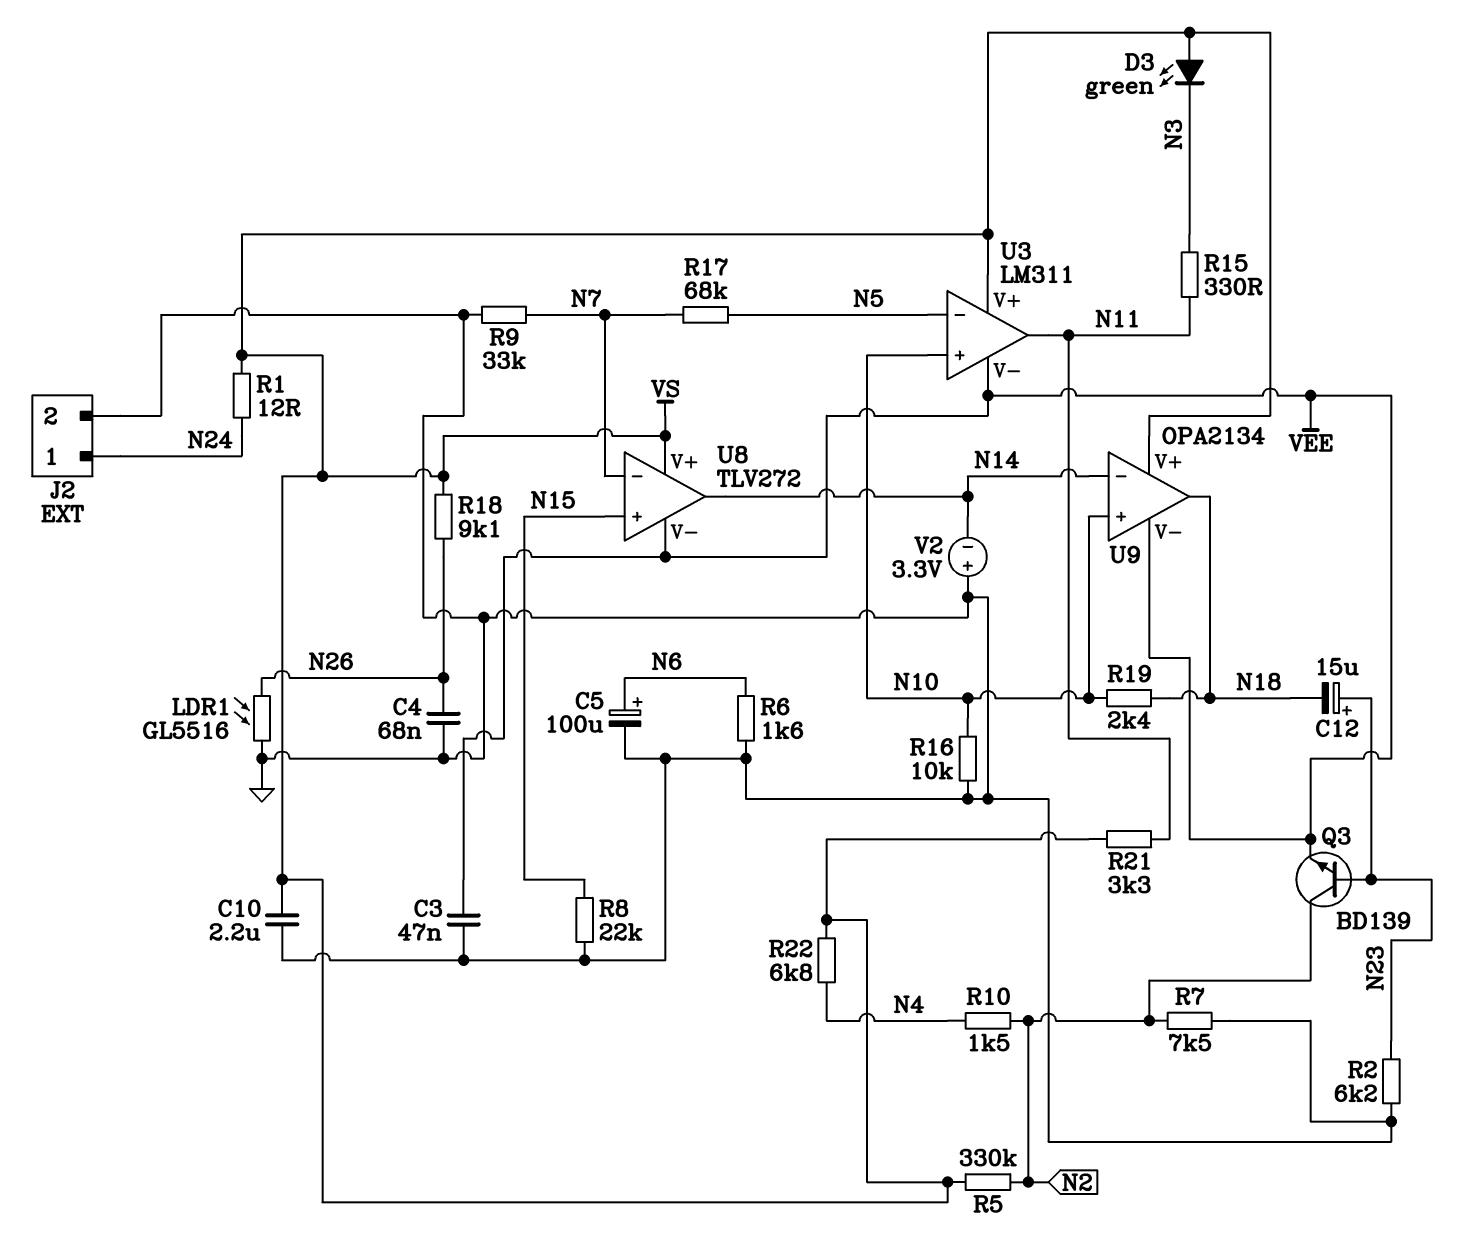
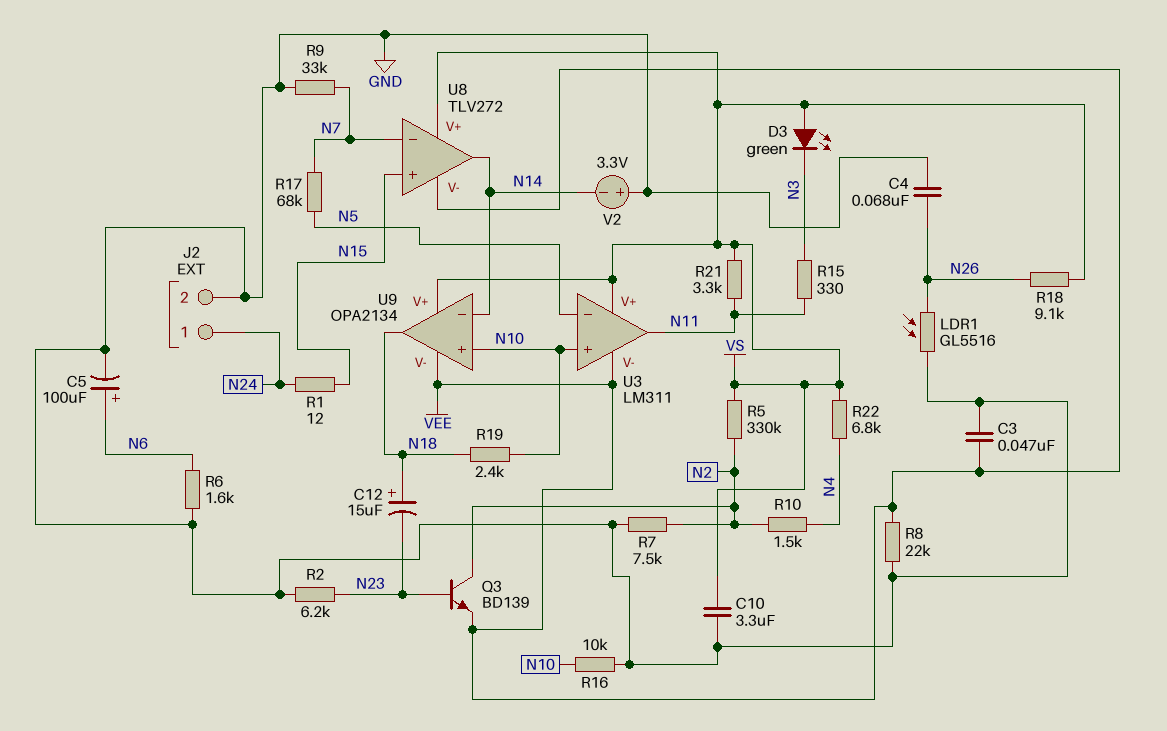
C10: 2.2uF (GND, VS) -> 3.3uF (GND, VS)
C12: 15uF (plus N23, minus N18) -> 15uF (plus N18, minus N23)
R1: 12 (N24, VS) -> 12 (N15, N24)
R8: 22k (GND, N15) -> 22k (GND, VEE)

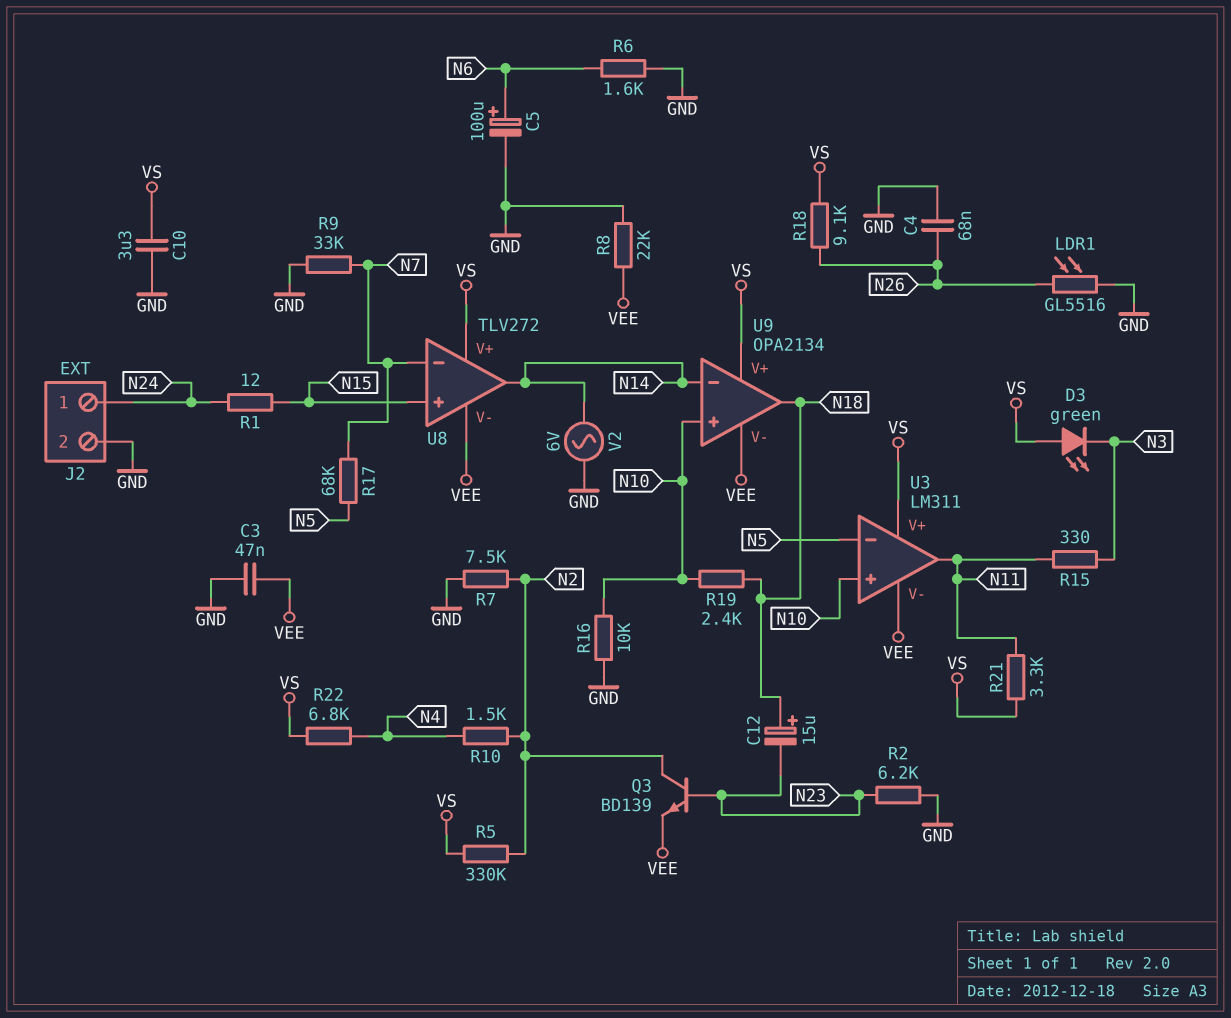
V2: 3.3V (plus GND, minus N14) -> AC 6V (GND, N14)

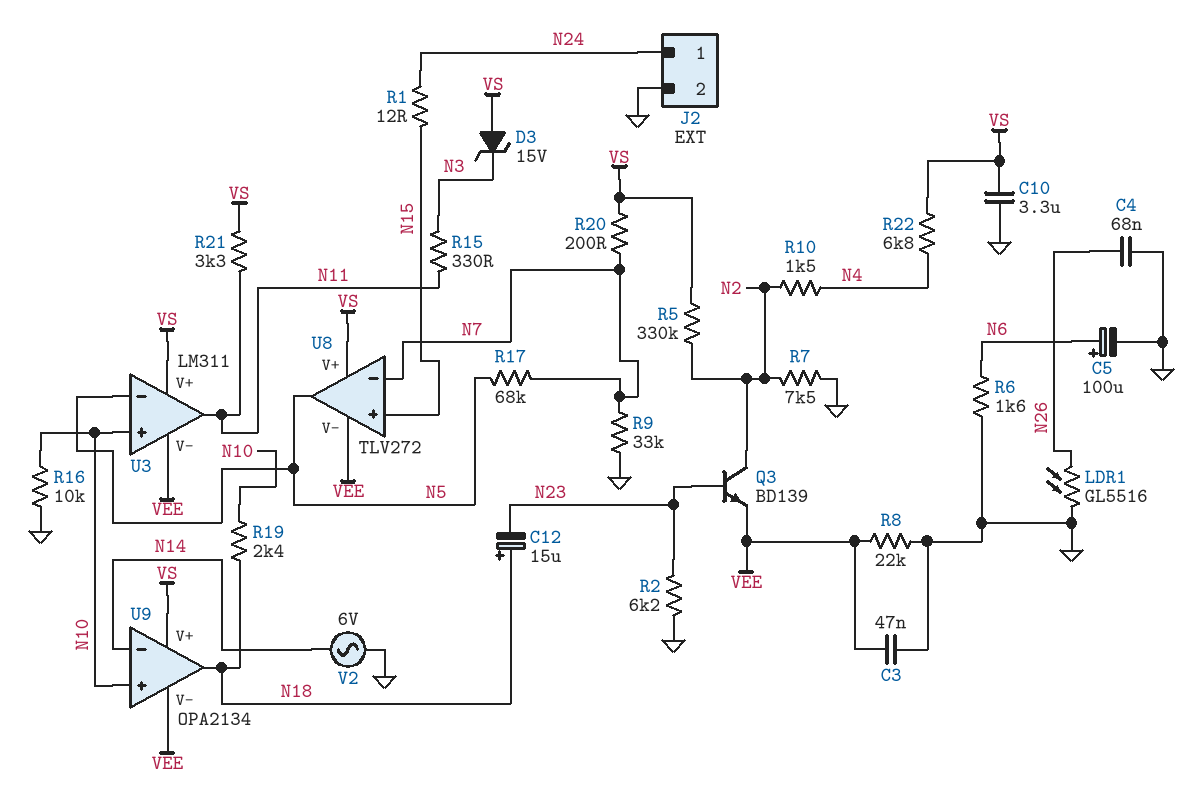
D3: LED green (A VS, K N3) -> zener 15V (A VS, K N3)
R18: 9.1k (N26, VS) -> none
R20: none -> 200 (N7, VS)
U8 pin out: N14 -> N5

